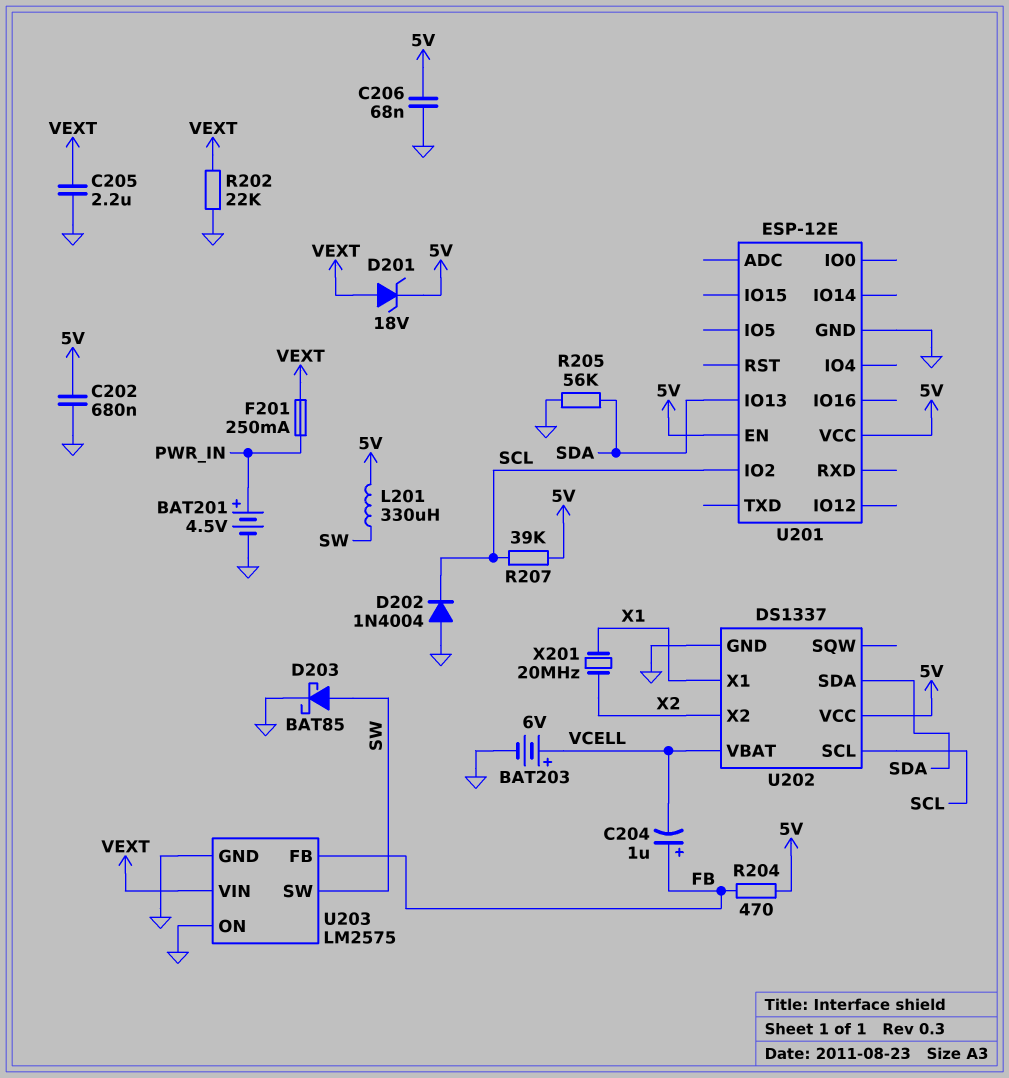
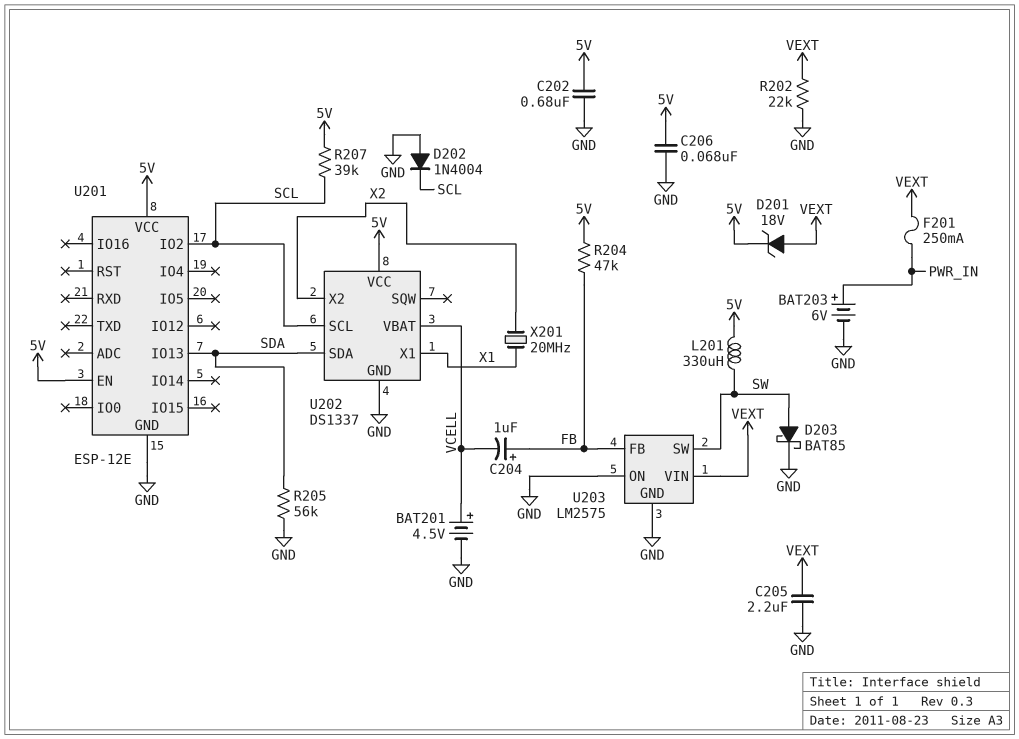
BAT201: 4.5V (plus PWR_IN, minus GND) -> 4.5V (plus VCELL, minus GND)
BAT203: 6V (plus VCELL, minus GND) -> 6V (plus PWR_IN, minus GND)
R204: 470 (5V, FB) -> 47k (5V, FB)

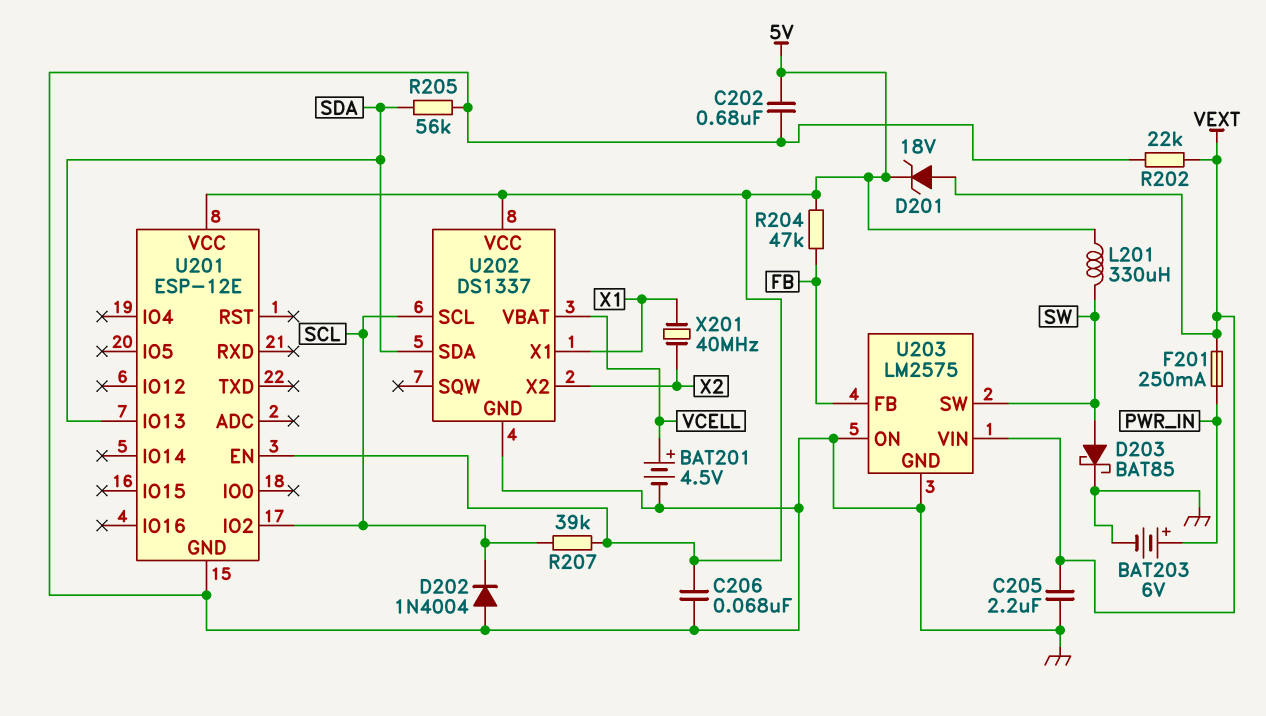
C204: 1uF (plus FB, minus VCELL) -> none
X201: 20MHz (X1, X2) -> 40MHz (X1, X2)

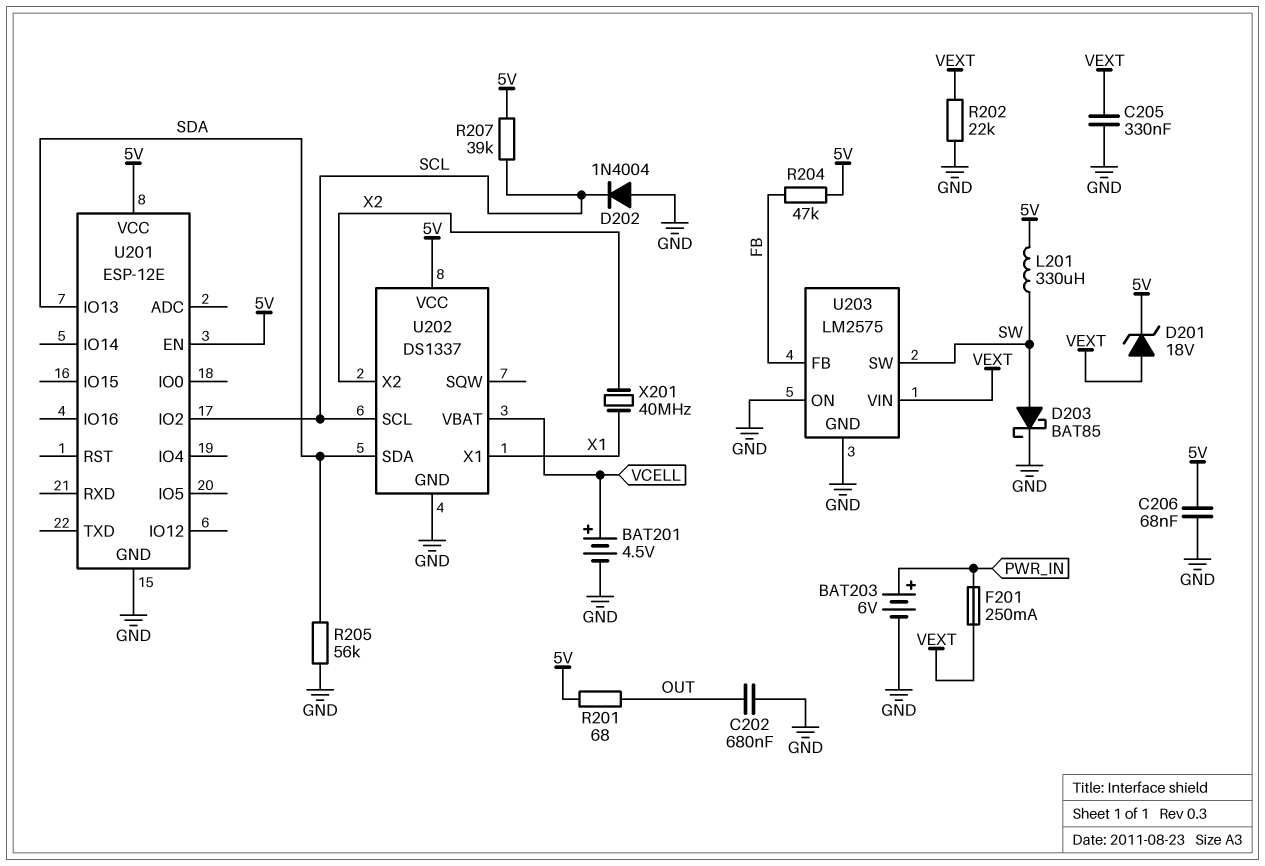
C202: 680nF (5V, GND) -> 680nF (GND, OUT)
C205: 2.2uF (GND, VEXT) -> 330nF (GND, VEXT)
R201: none -> 68 (5V, OUT)

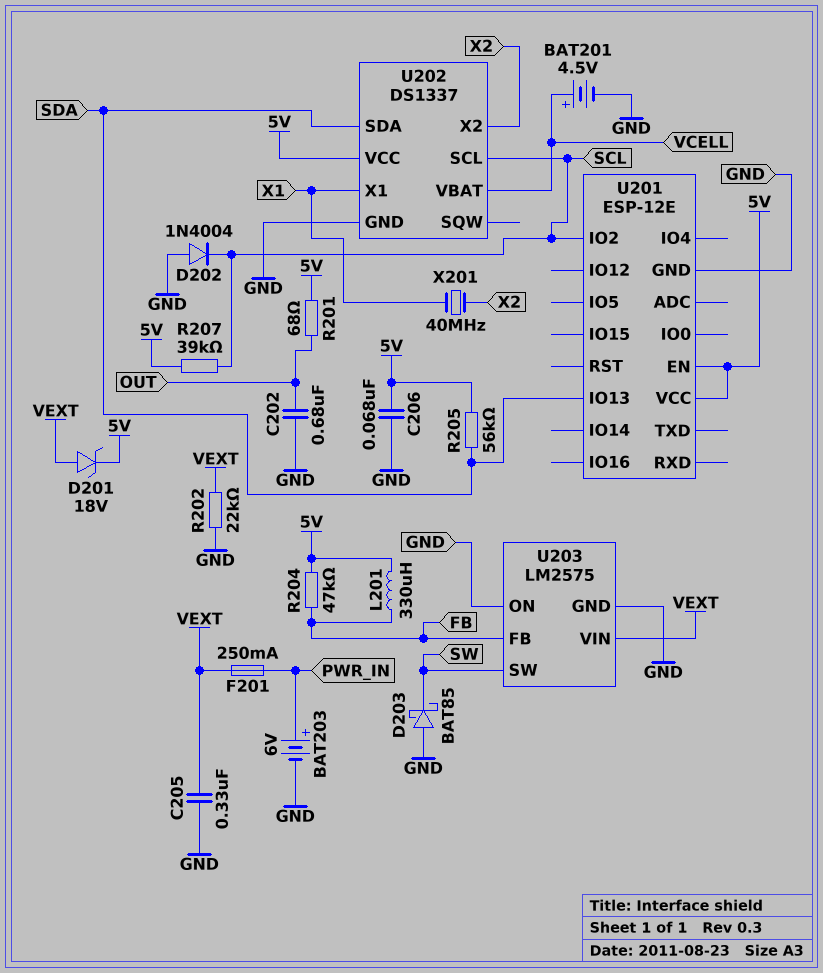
D203: schottky BAT85 (A SW, K GND) -> schottky BAT85 (A GND, K SW)
L201: 330uH (5V, SW) -> 330uH (5V, FB)
R205: 56k (GND, SDA) -> 56k (5V, SDA)

